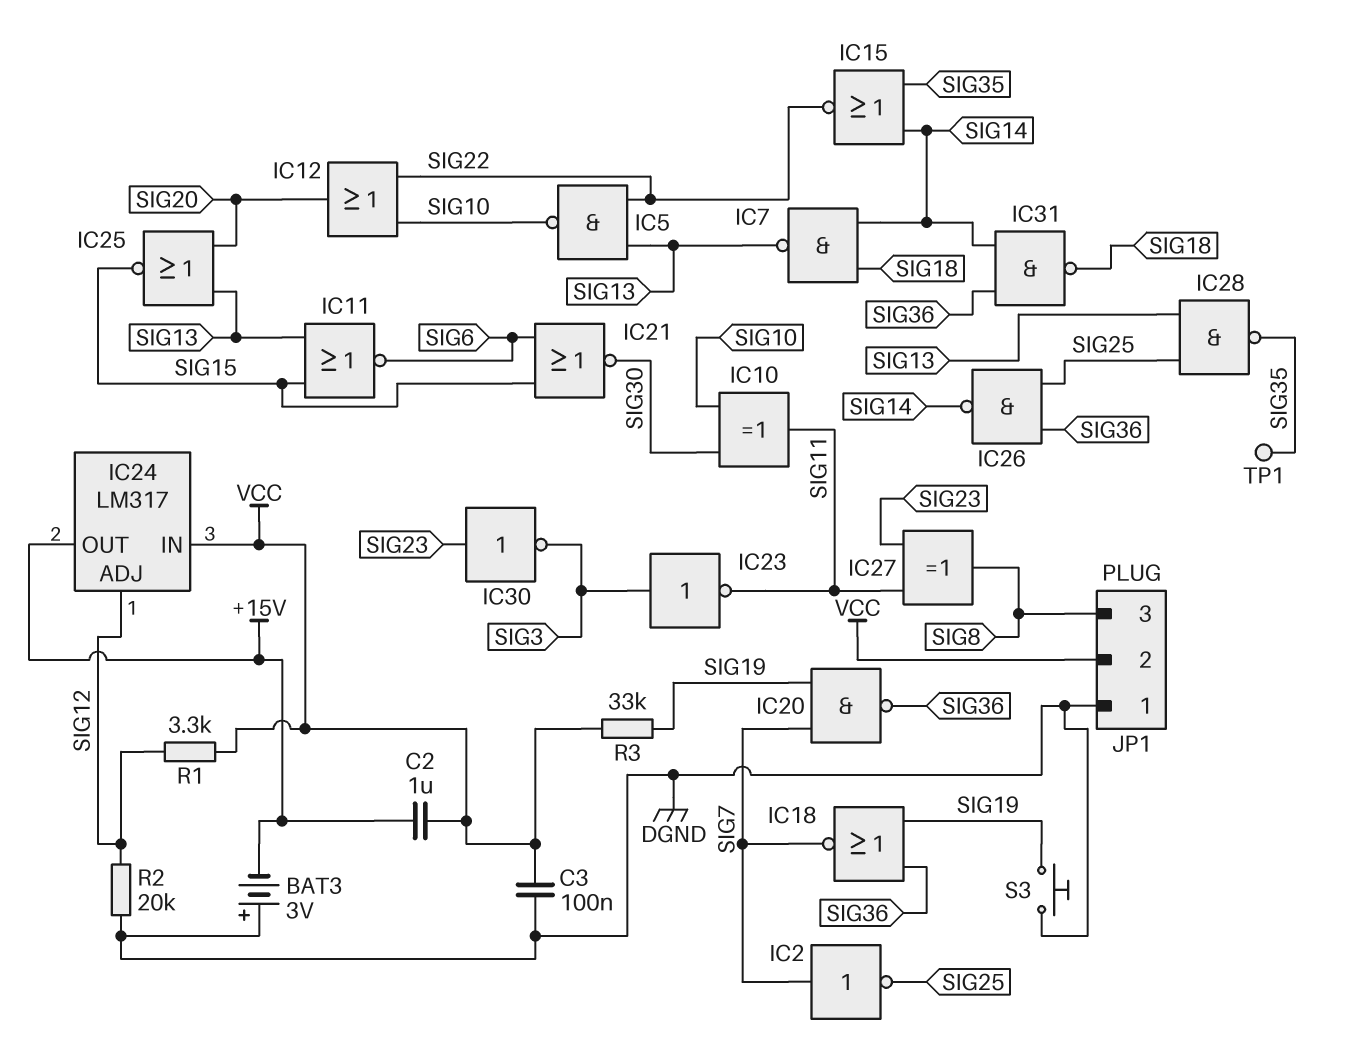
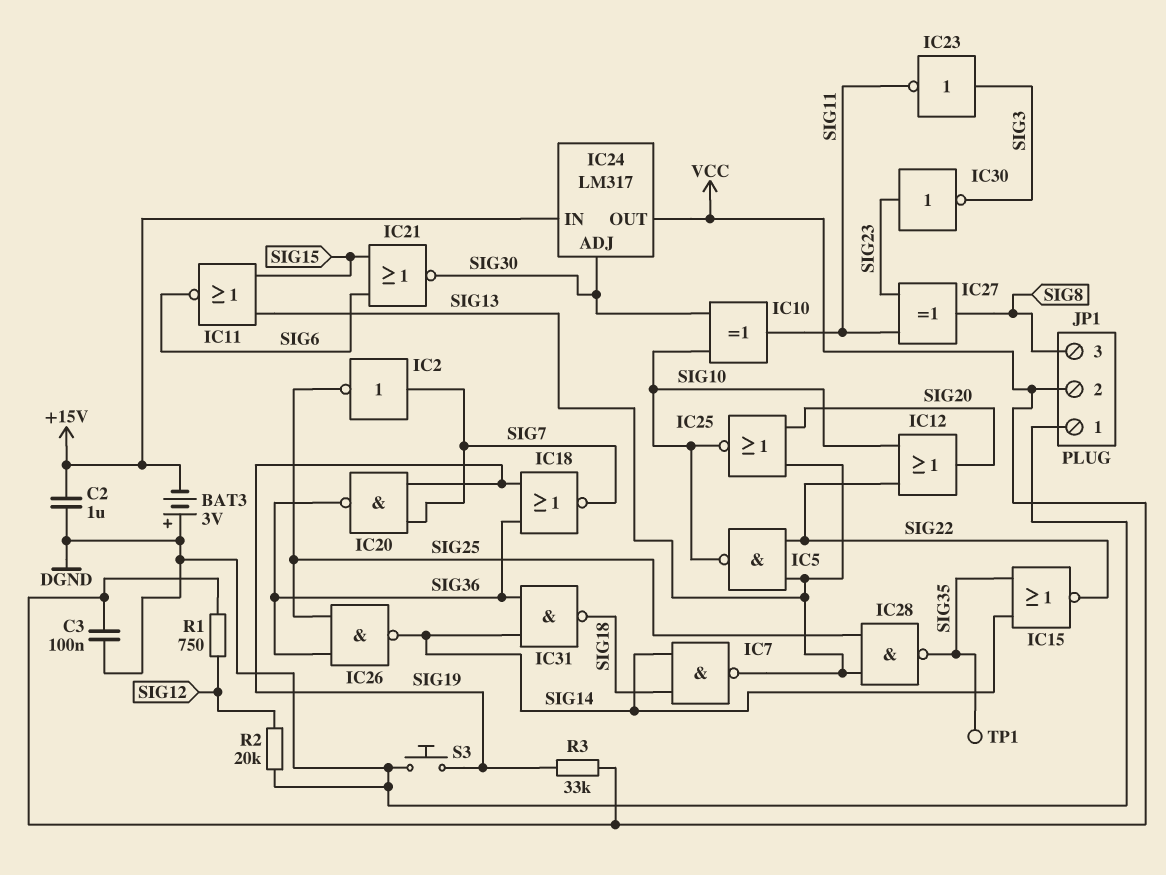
C2: 1uF (+15V, VCC) -> 1uF (+15V, DGND)
IC24 pin ADJ: SIG12 -> SIG30
IC24 pin IN: VCC -> +15V
IC24 pin OUT: +15V -> VCC
IC25: NOR (in SIG13, in SIG20, out SIG15) -> NOR (in SIG13, in SIG20, out SIG10)
R1: 3.3k (SIG12, VCC) -> 750 (SIG12, VCC)

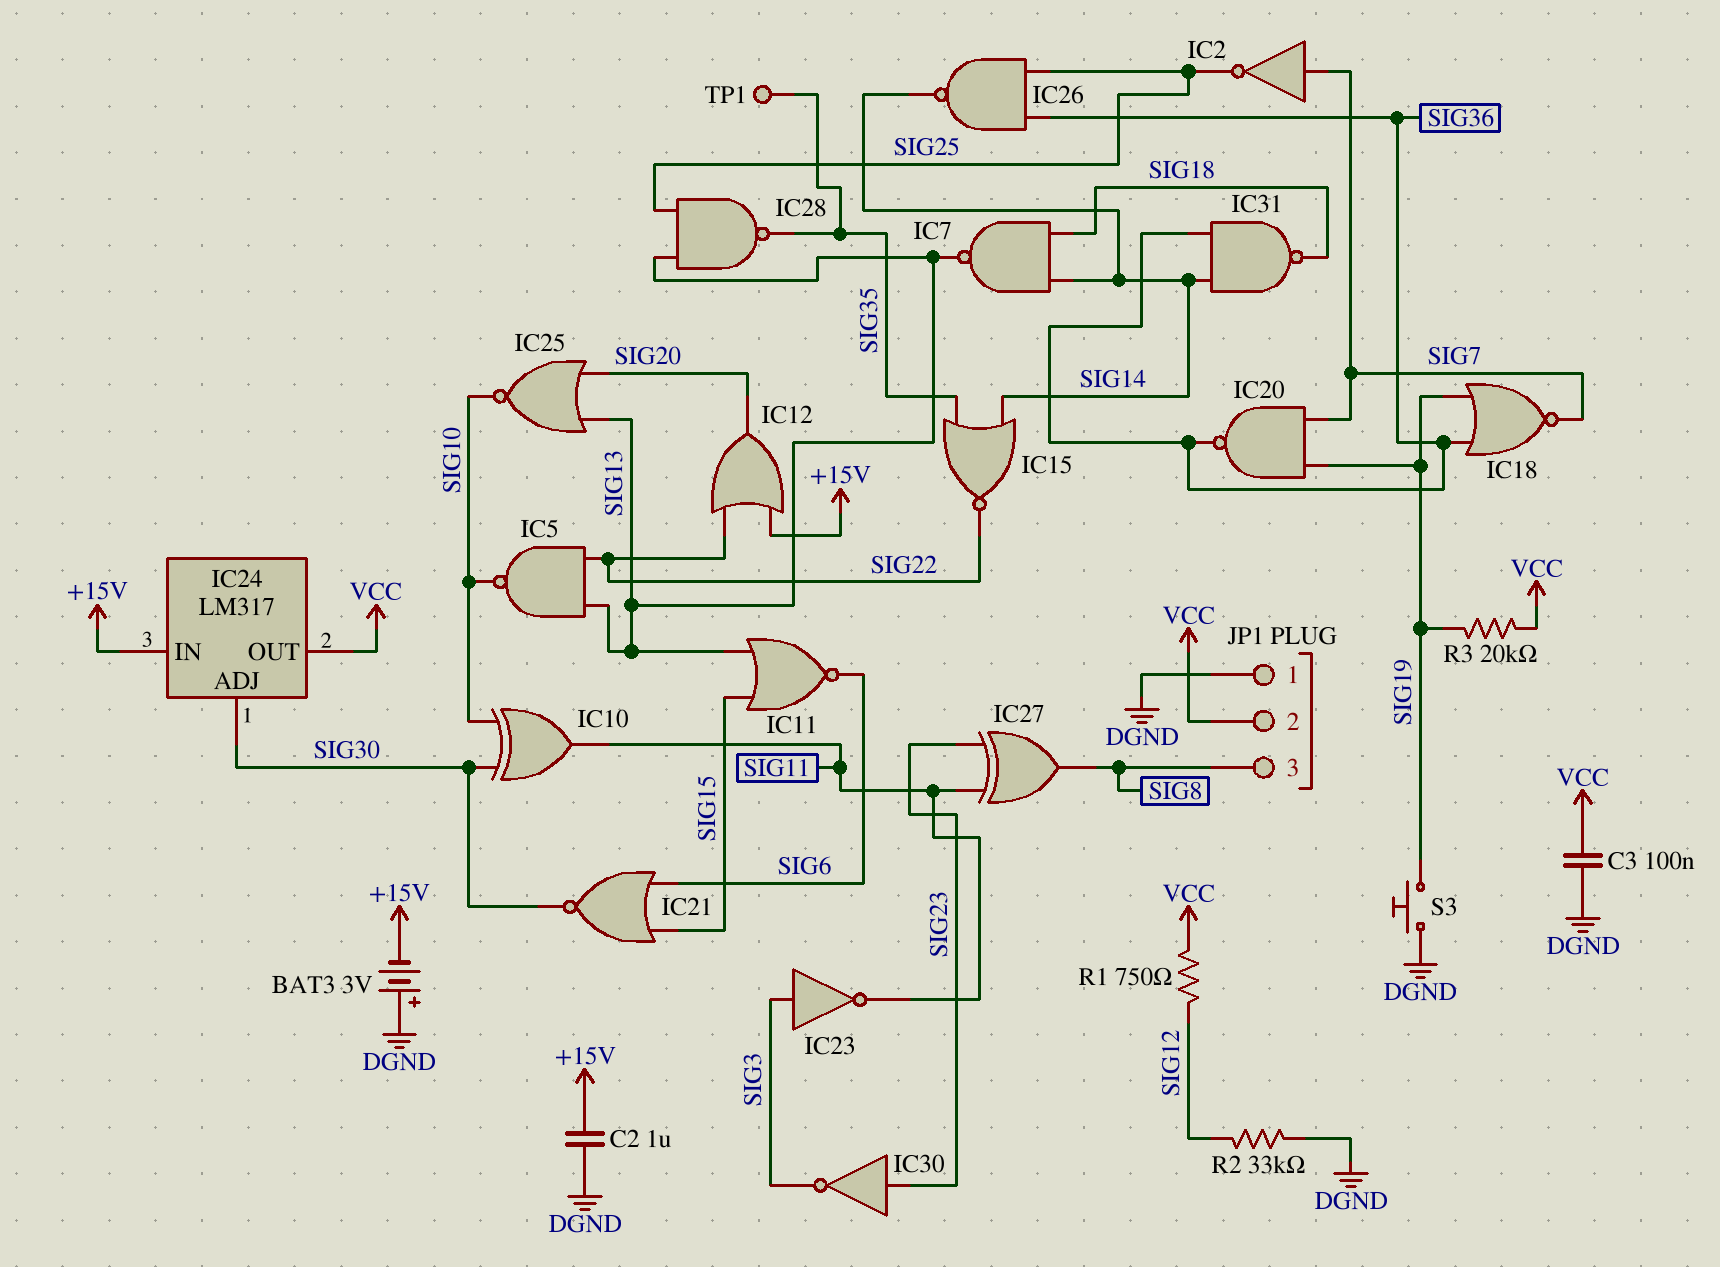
IC12: OR (in SIG10, in SIG22, out SIG20) -> OR (in +15V, in SIG22, out SIG20)
R2: 20k (DGND, SIG12) -> 33k (DGND, SIG12)
R3: 33k (SIG19, VCC) -> 20k (SIG19, VCC)

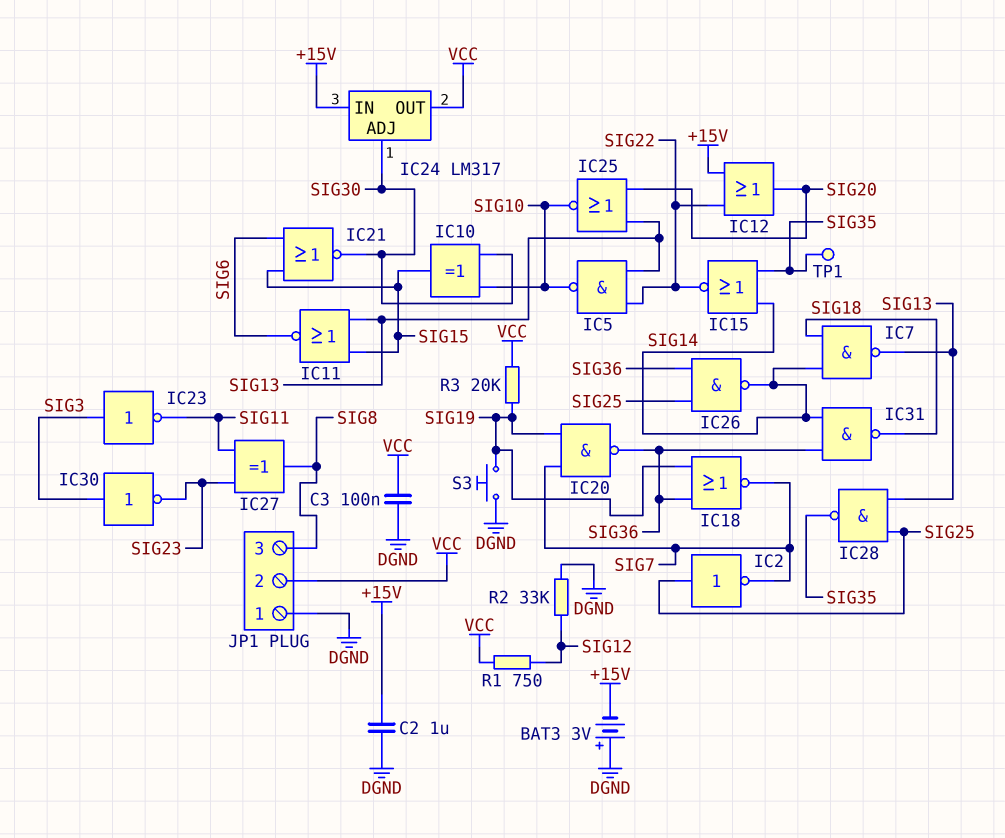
IC2: NOT (in SIG7, out SIG25) -> NOT (in SIG25, out SIG7)
IC10: XOR (in SIG10, in SIG30, out SIG11) -> XOR (in SIG10, in SIG30, out SIG15)
IC30: NOT (in SIG23, out SIG3) -> NOT (in SIG3, out SIG23)

